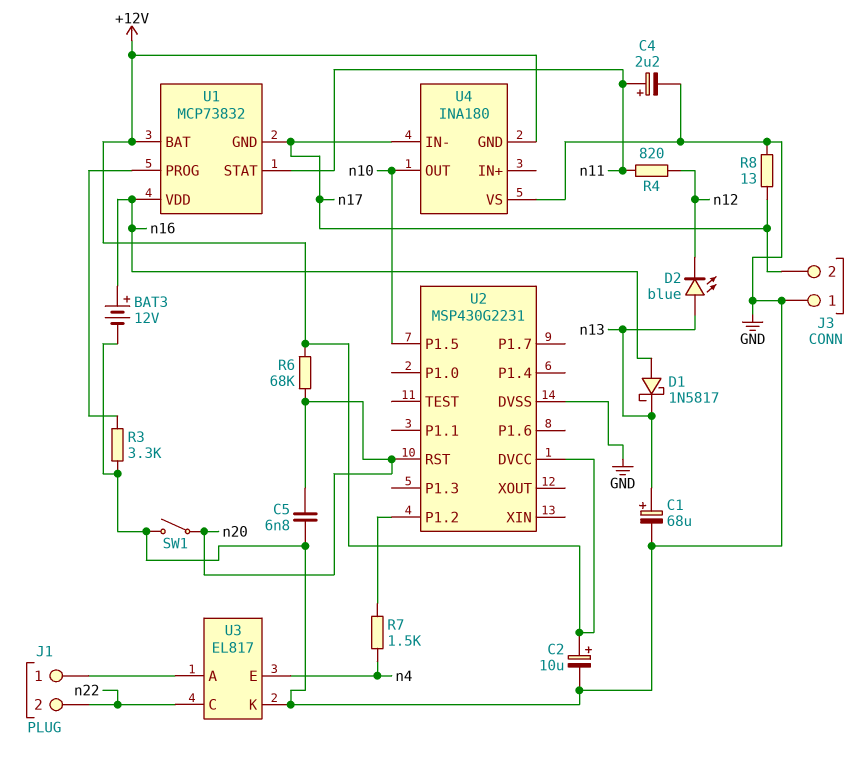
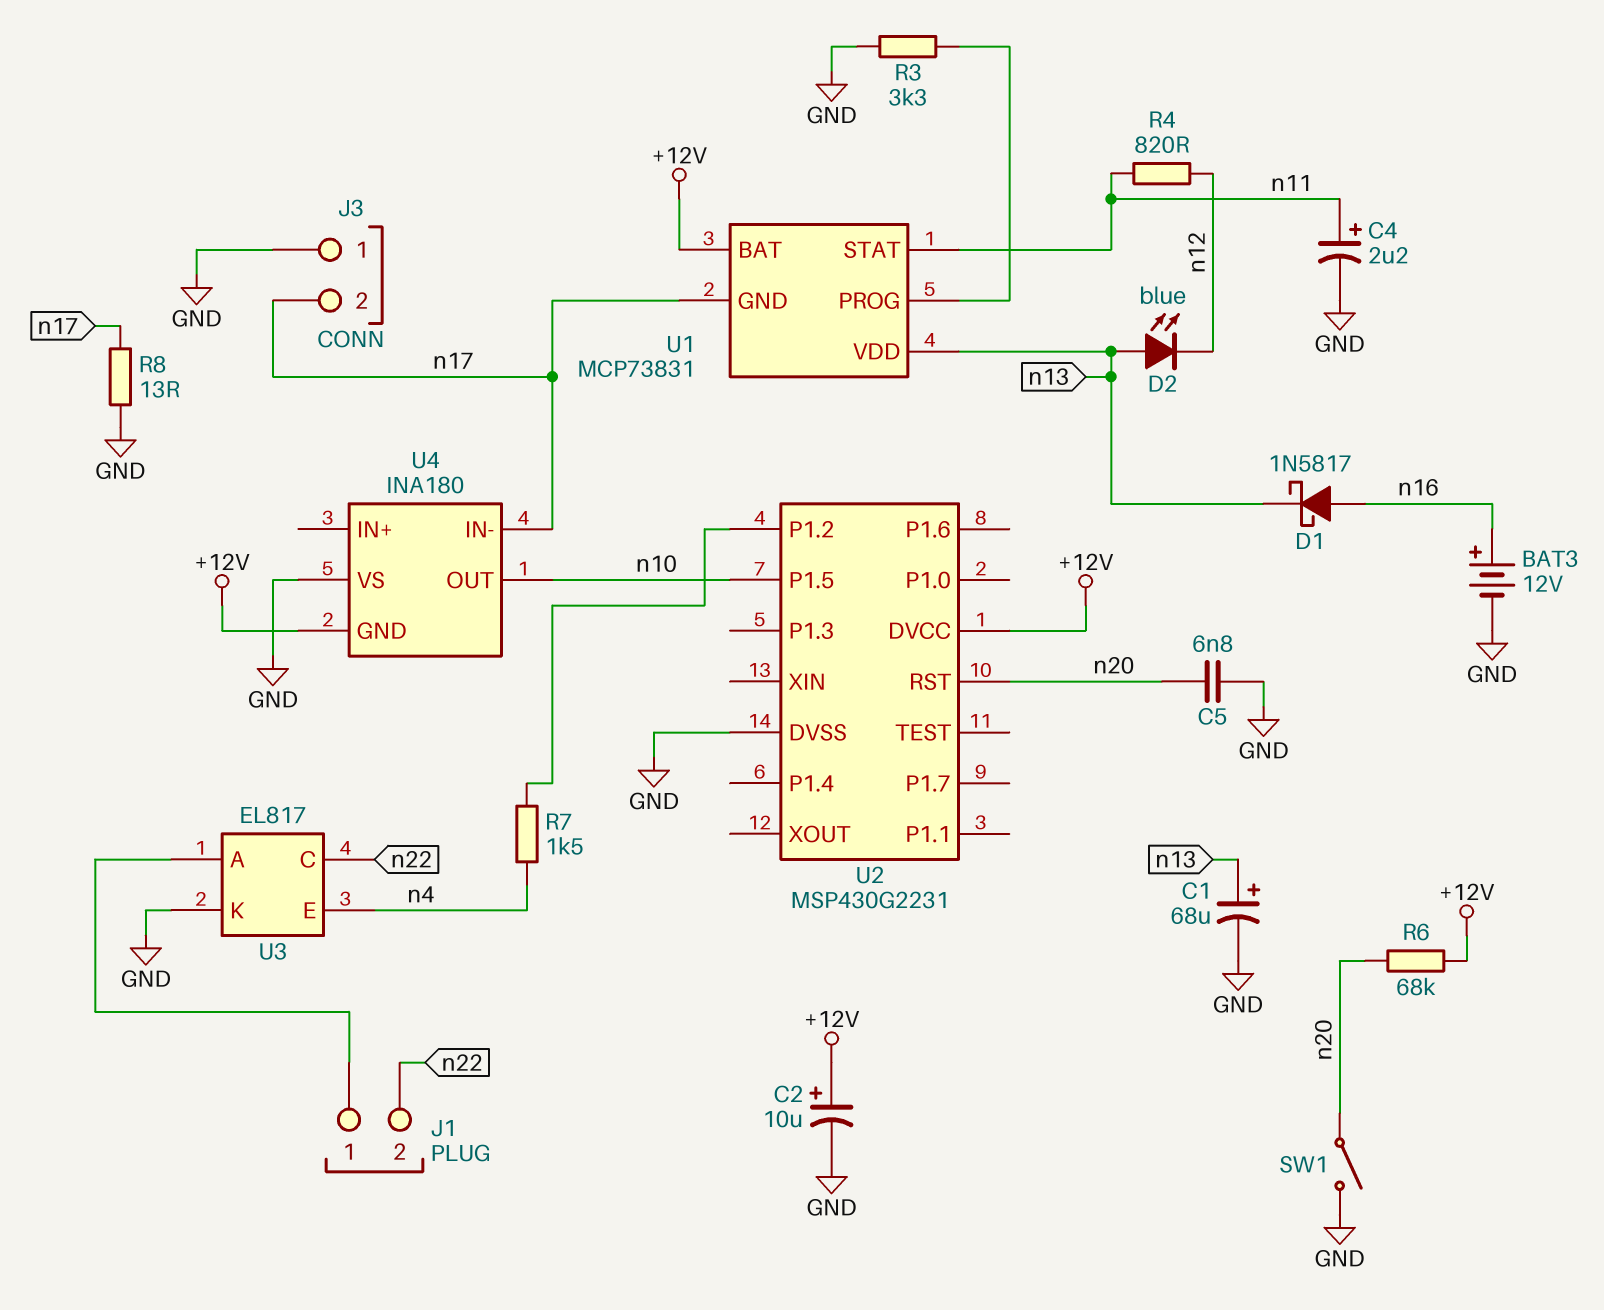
U1: MCP73832 -> MCP73831
U1 pin VDD: n16 -> n13

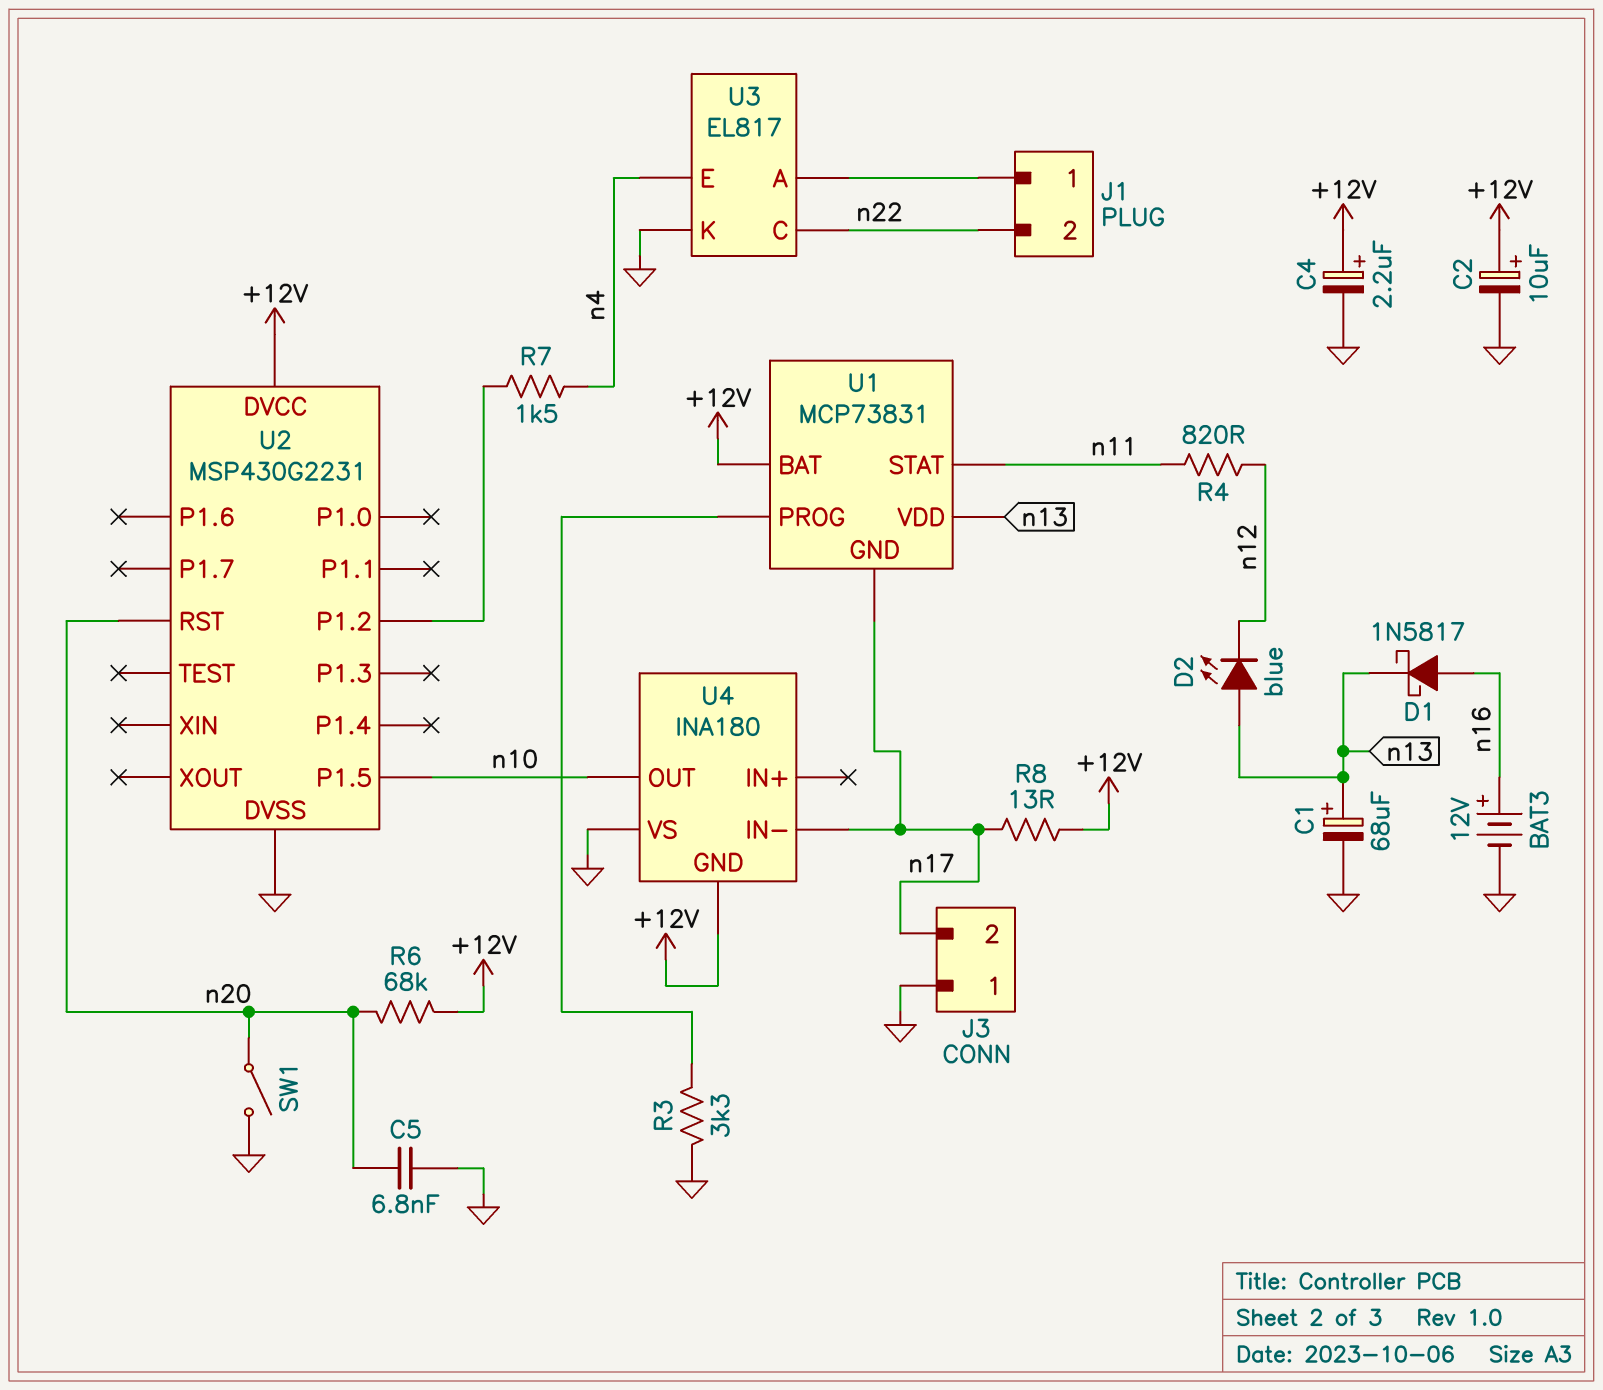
C4: 2.2uF (plus n11, minus GND) -> 2.2uF (plus +12V, minus GND)
R8: 13 (GND, n17) -> 13 (+12V, n17)

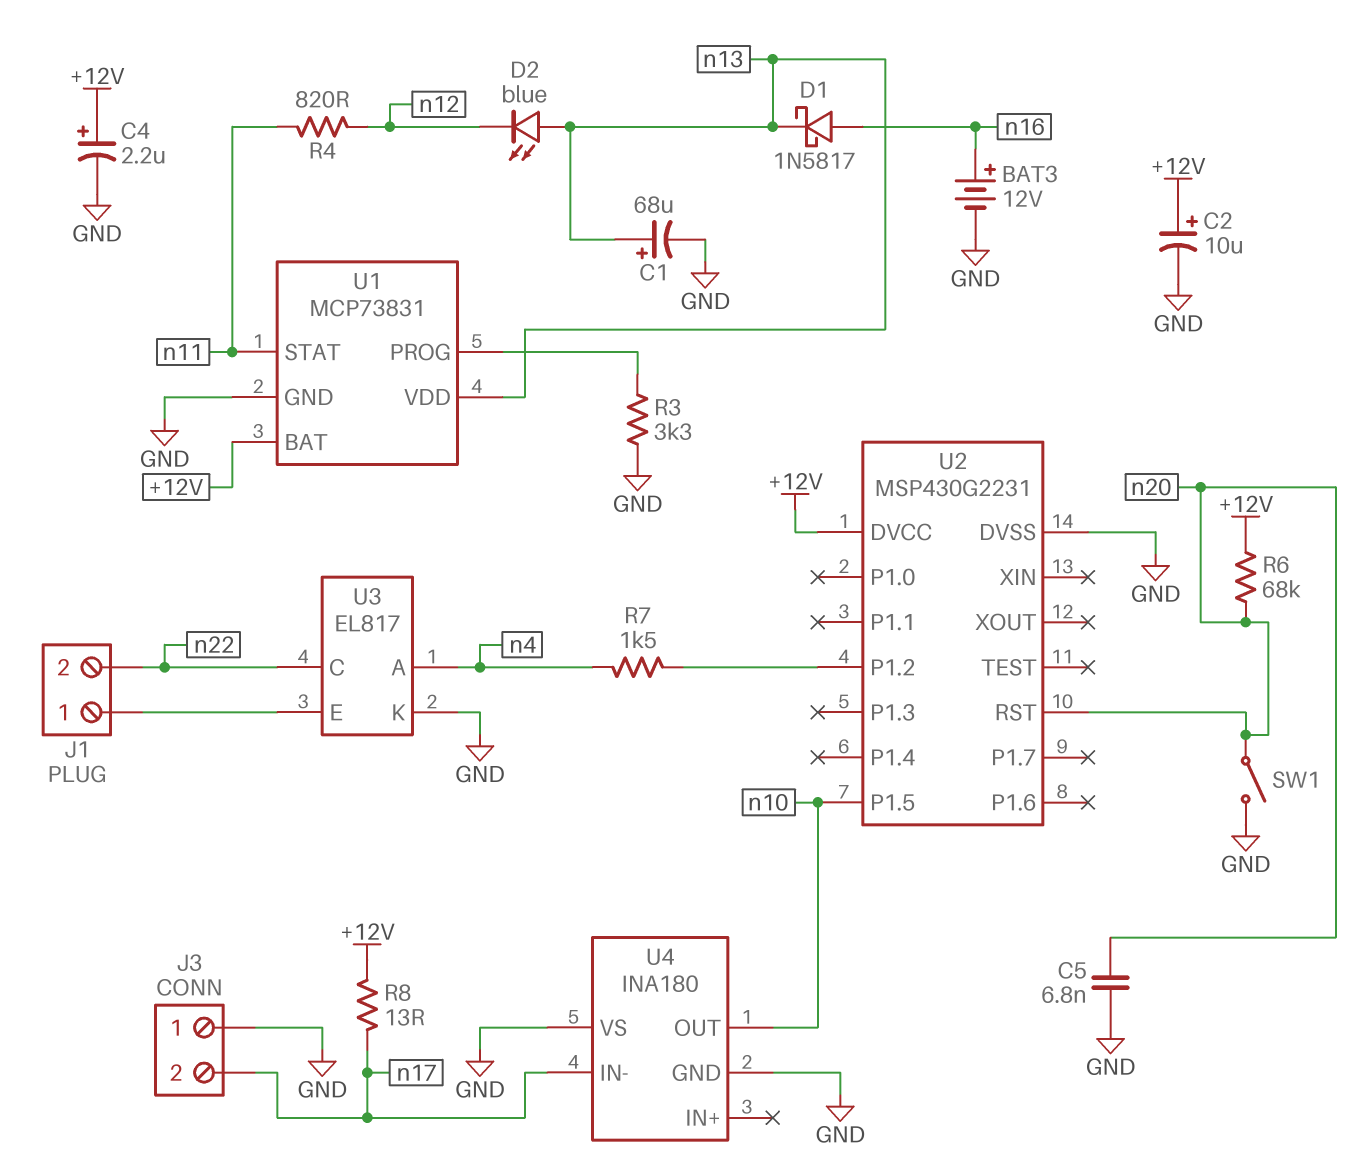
U1 pin GND: n17 -> GND
U3 pin A: J1/1 -> n4
U3 pin E: n4 -> J1/1
U4 pin GND: +12V -> GND

